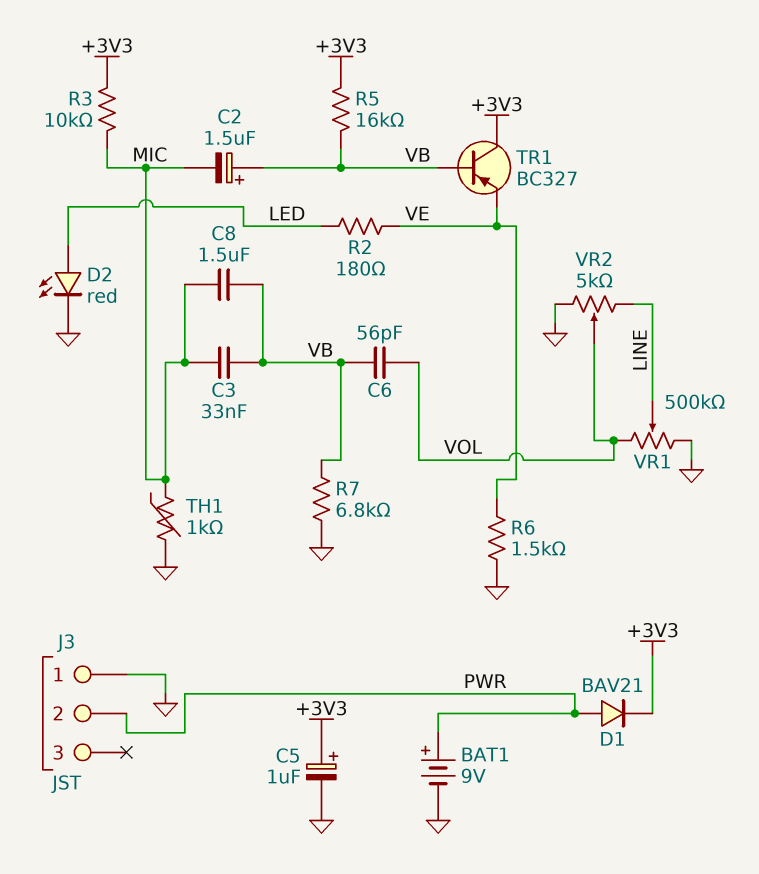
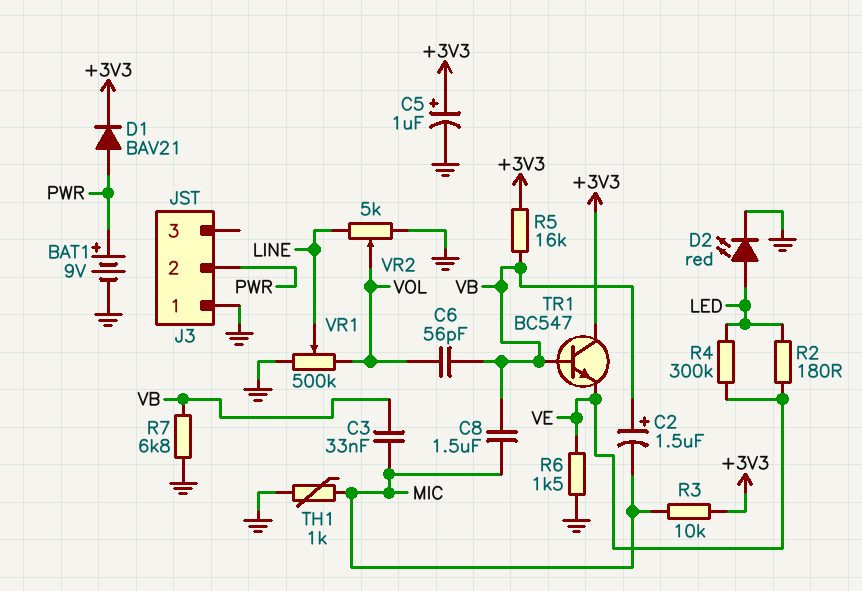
R4: none -> 300k (LED, VE)
TR1: PNP BC327 (B VB, C +3V3, E VE) -> NPN BC547 (B VB, C +3V3, E VE)

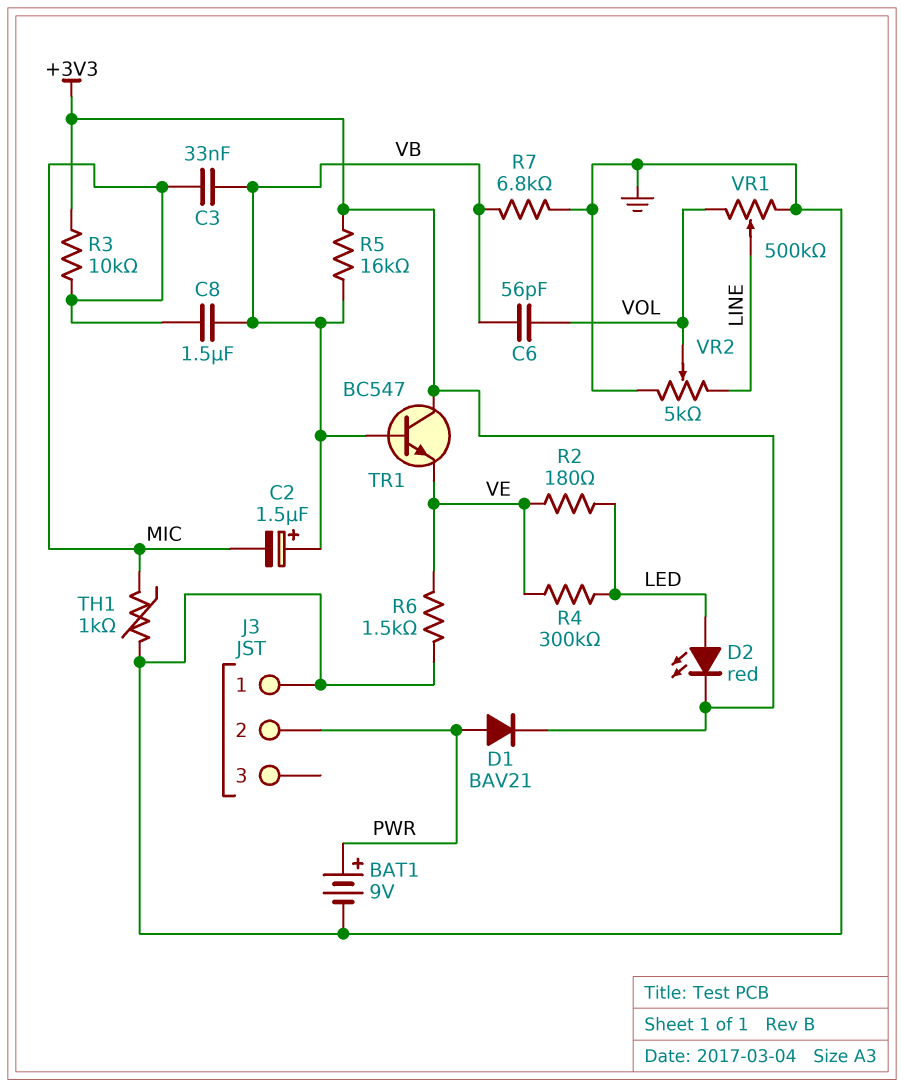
C5: 1uF (plus +3V3, minus GND) -> none
D2: LED red (A LED, K GND) -> LED red (A LED, K +3V3)

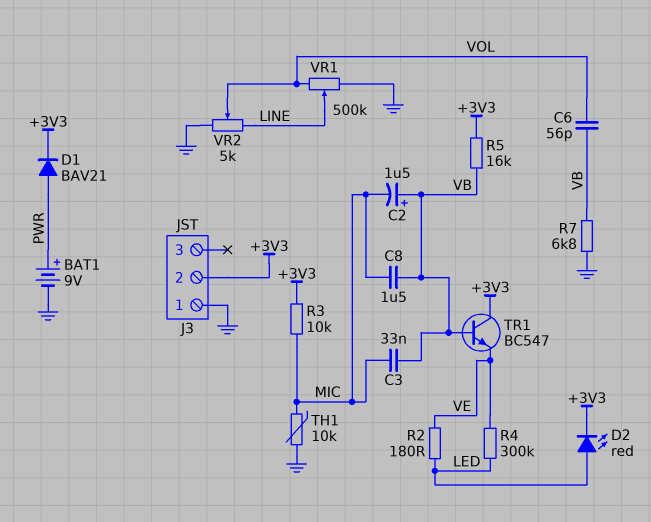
J3 pin 2: PWR -> +3V3
R6: 1.5k (GND, VE) -> none
TH1: 1k (GND, MIC) -> 10k (GND, MIC)

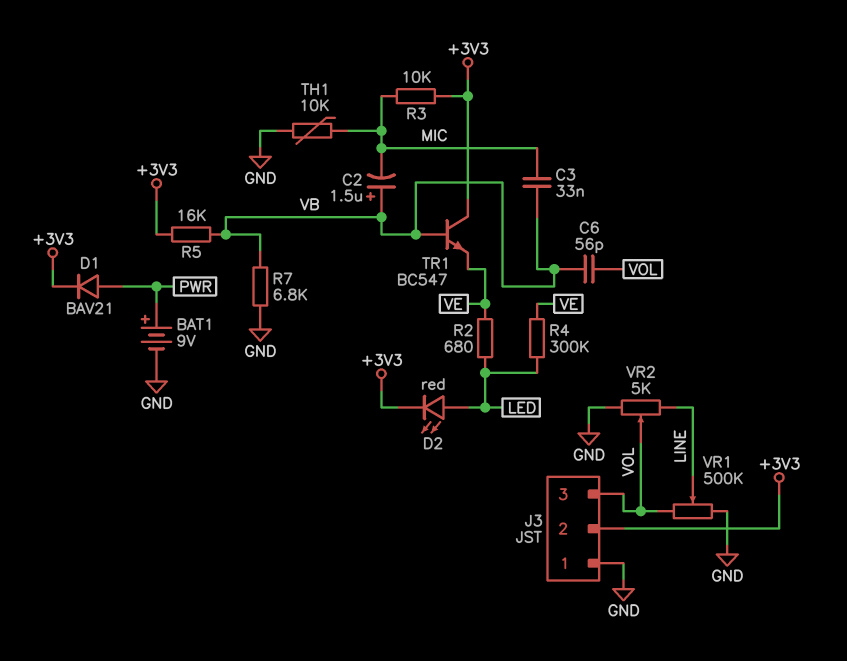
C8: 1.5uF (MIC, VB) -> none
J3 pin 3: none -> VOL
R2: 180 (LED, VE) -> 680 (LED, VE)

